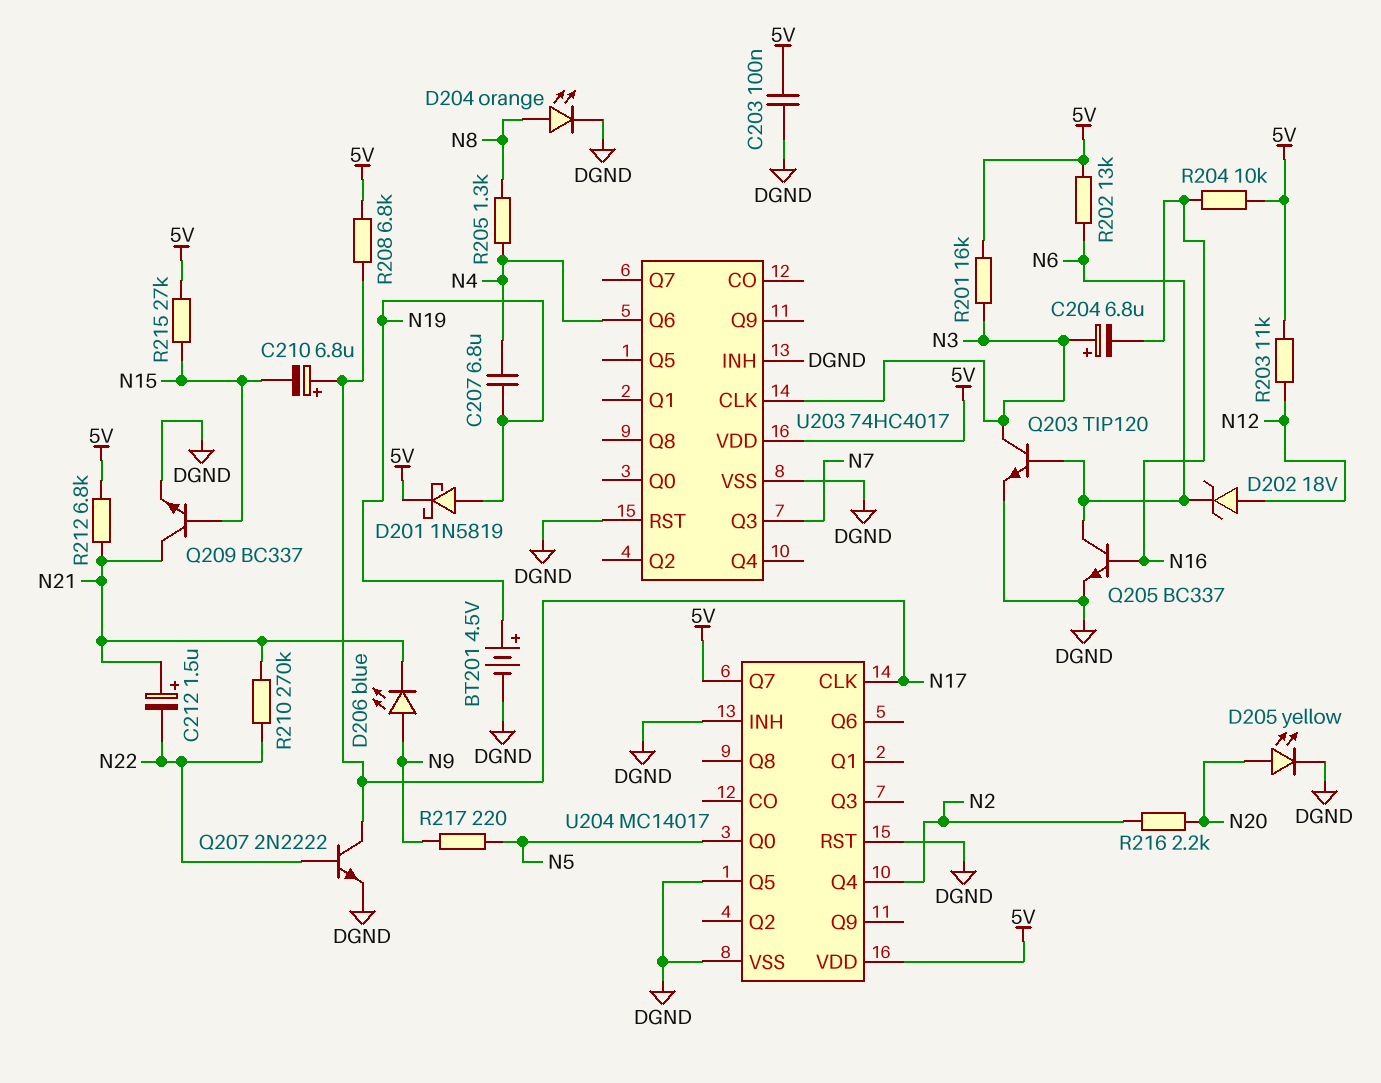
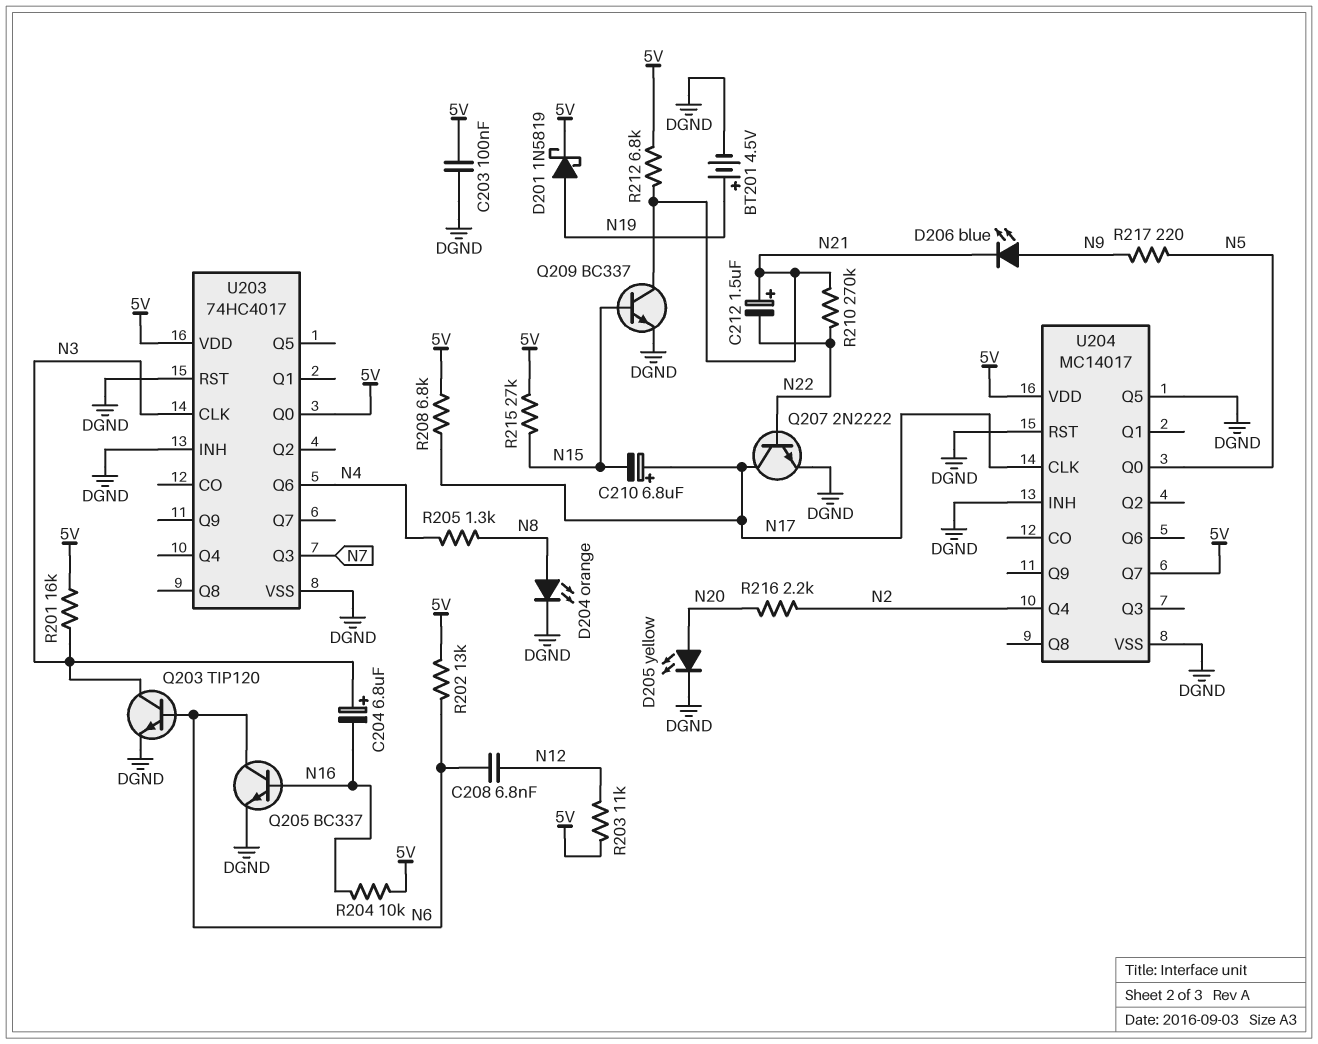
C207: 6.8uF (N4, N19) -> none
C208: none -> 6.8nF (N6, N12)
D202: zener 18V (A N12, K N6) -> none
U203 pin Q0: none -> 5V

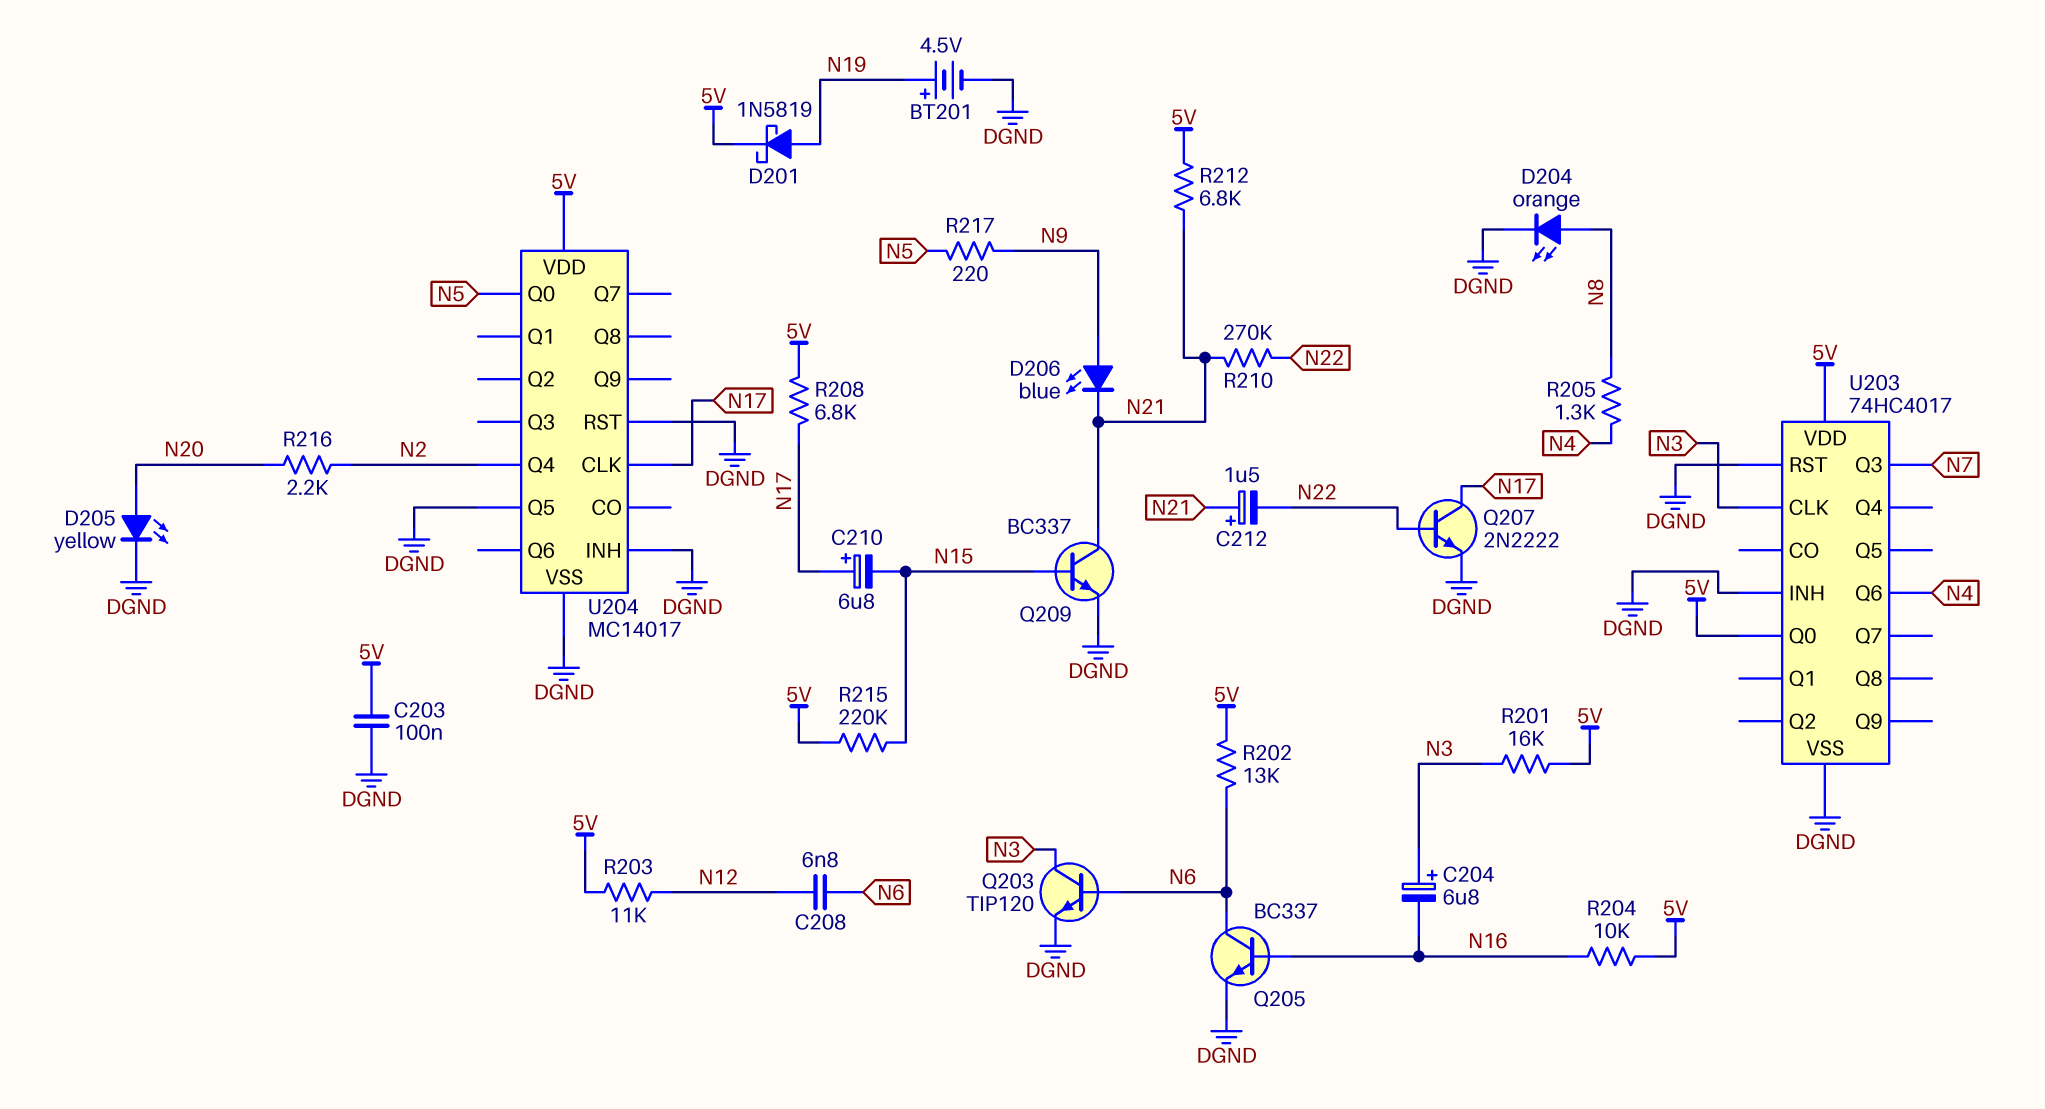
R215: 27k (5V, N15) -> 220k (5V, N15)
U204 pin Q7: 5V -> none

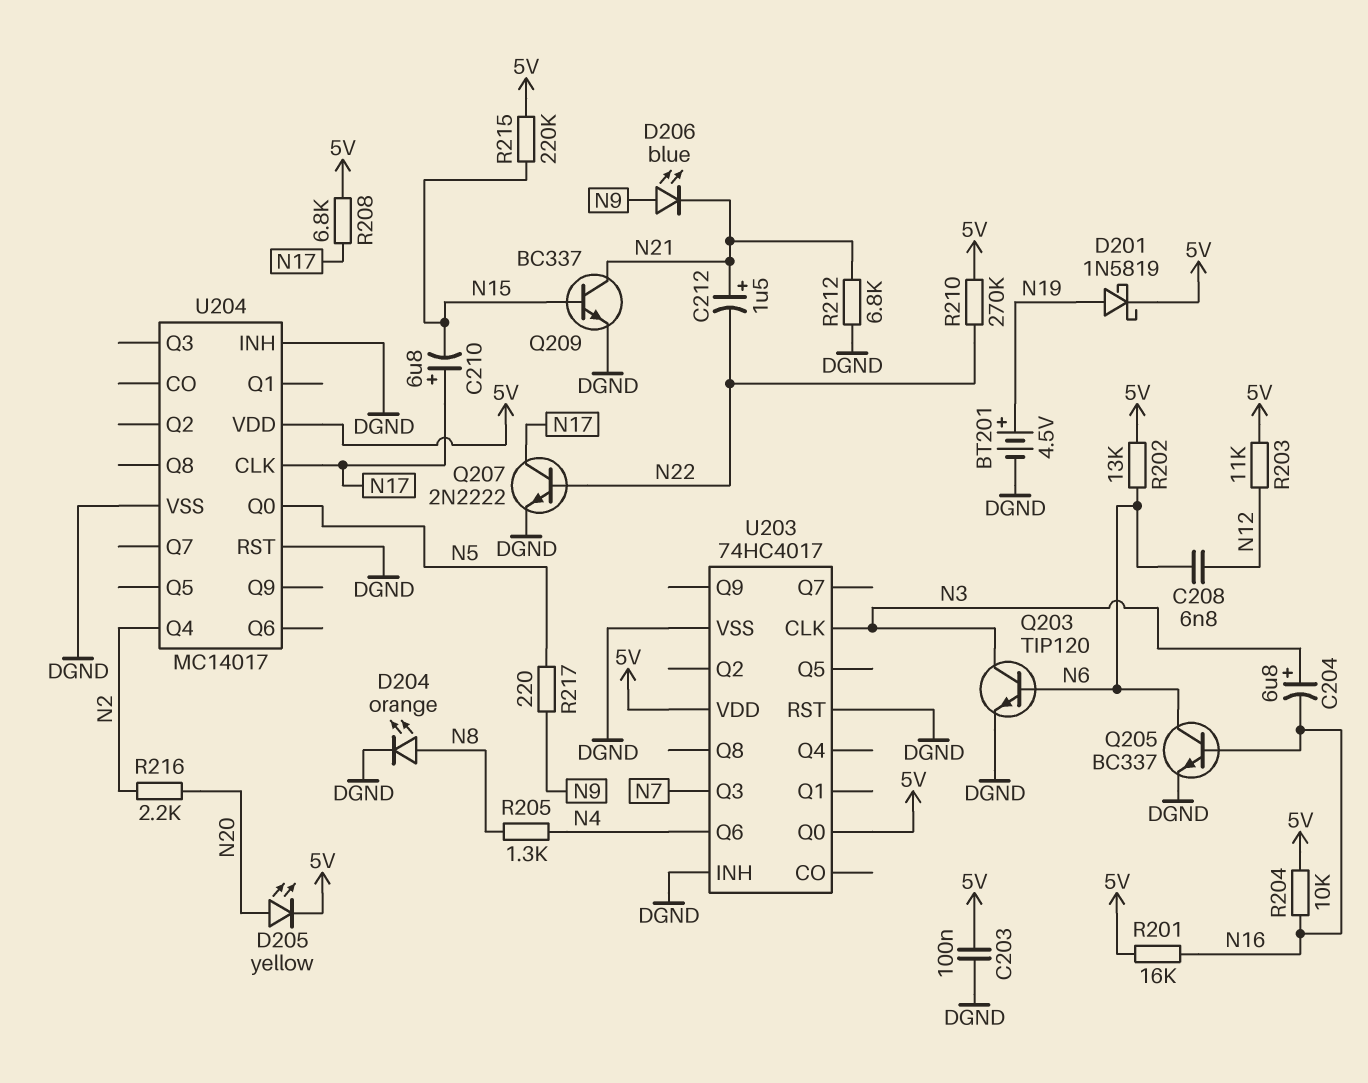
D205: LED yellow (A N20, K DGND) -> LED yellow (A N20, K 5V)
R201: 16k (5V, N3) -> 16k (5V, N16)
R210: 270k (N21, N22) -> 270k (5V, N22)
R212: 6.8k (5V, N21) -> 6.8k (DGND, N21)
U204 pin Q5: DGND -> none

